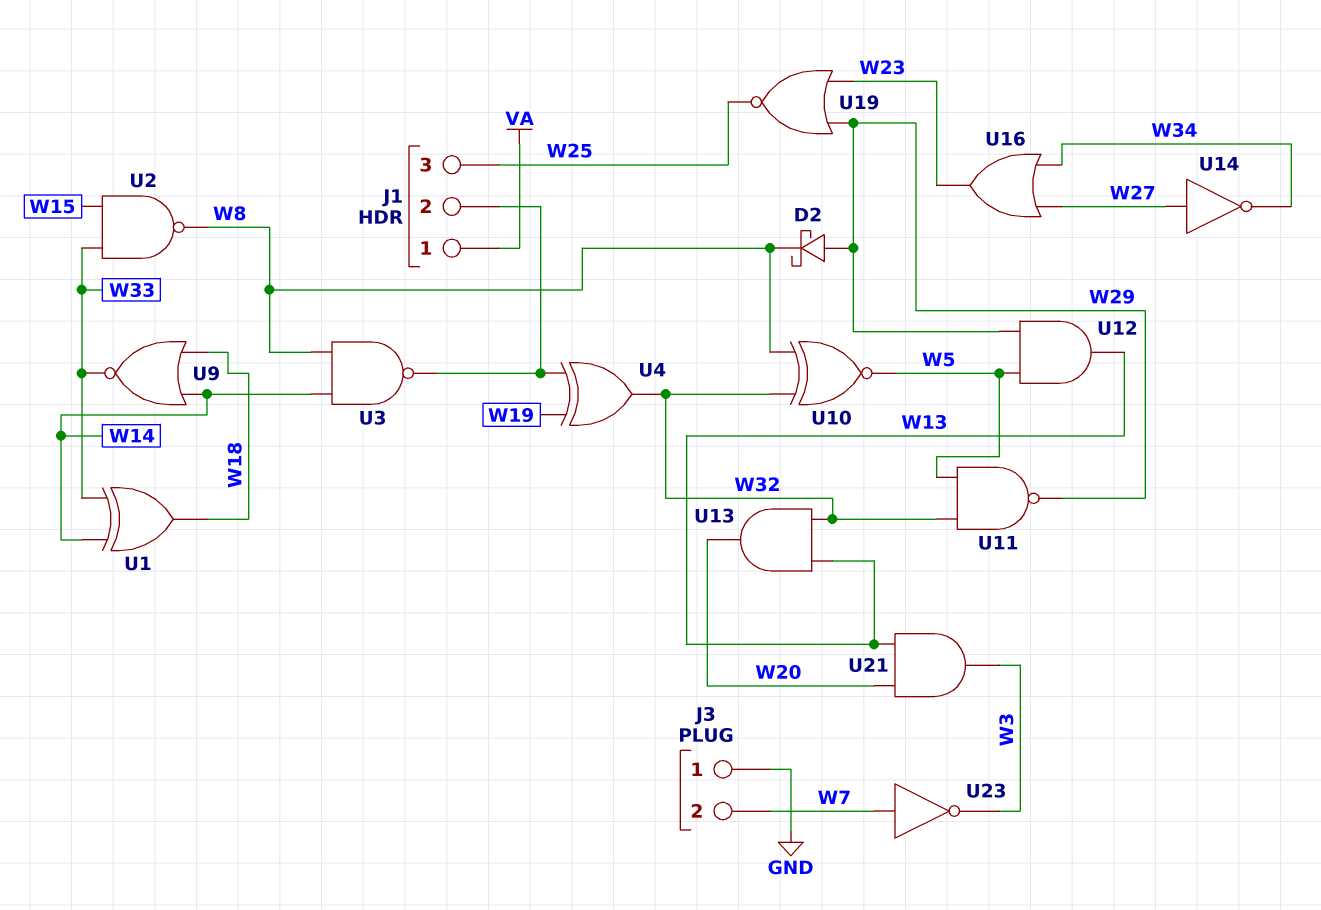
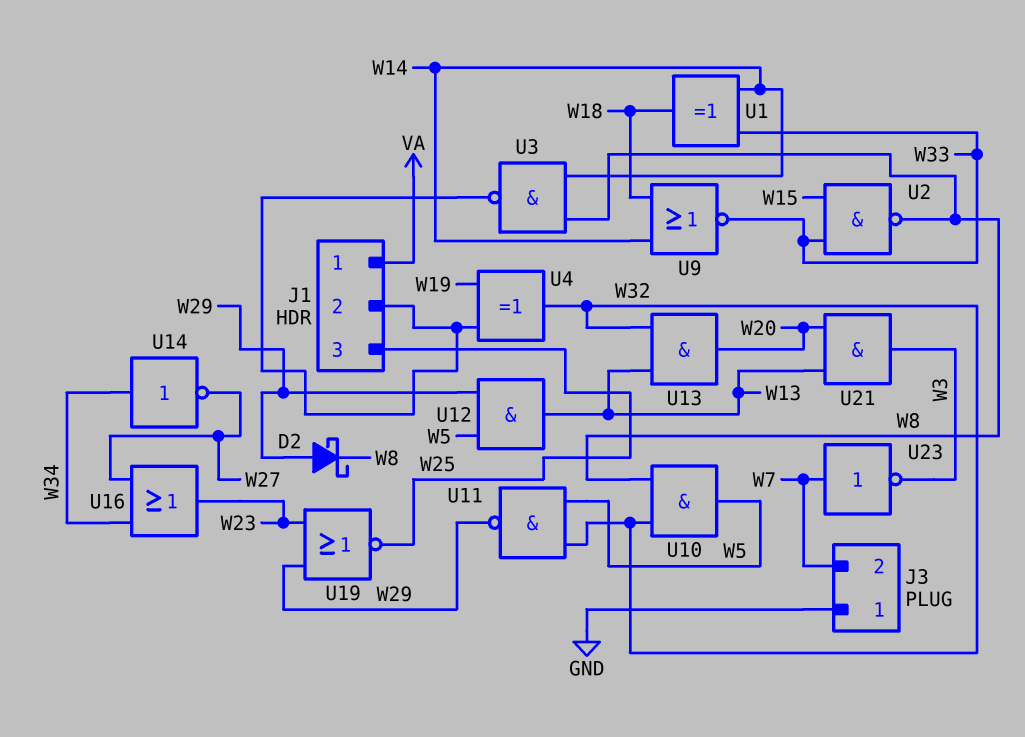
U10: XNOR (in W8, in W32, out W5) -> AND (in W8, in W32, out W5)
U14: NOT (in W27, out W34) -> NOT (in W34, out W27)

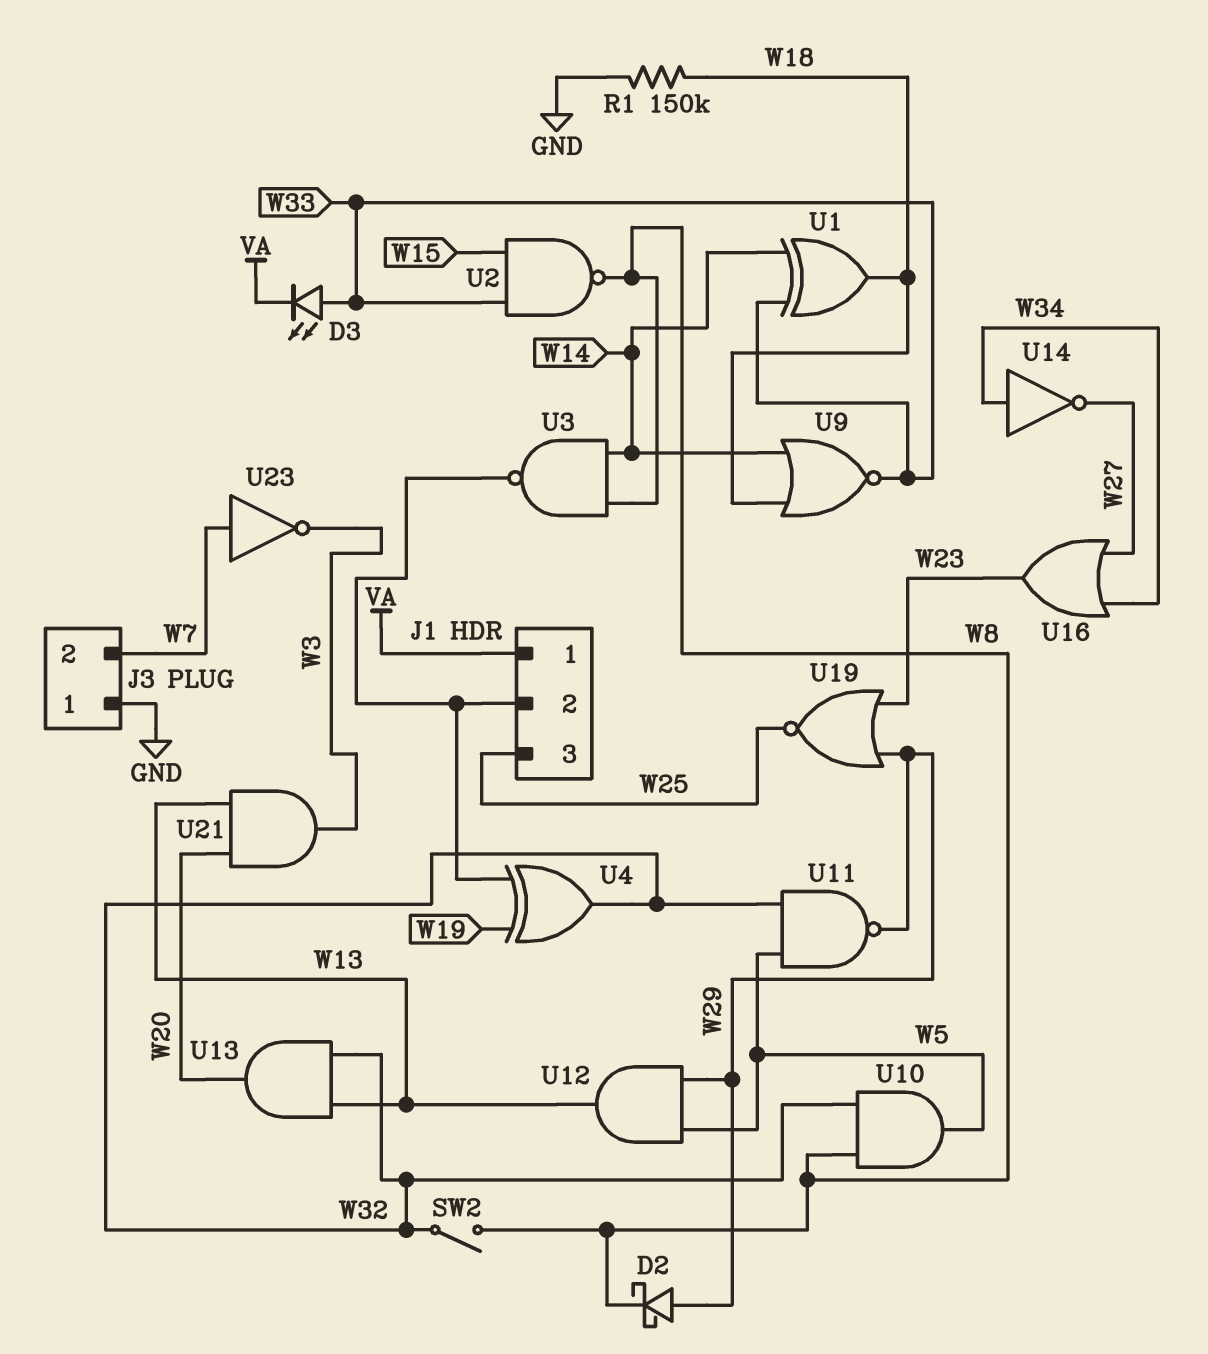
D3: none -> LED (A W33, K VA)
R1: none -> 150k (GND, W18)
SW2: none -> switch (W8, W32)

